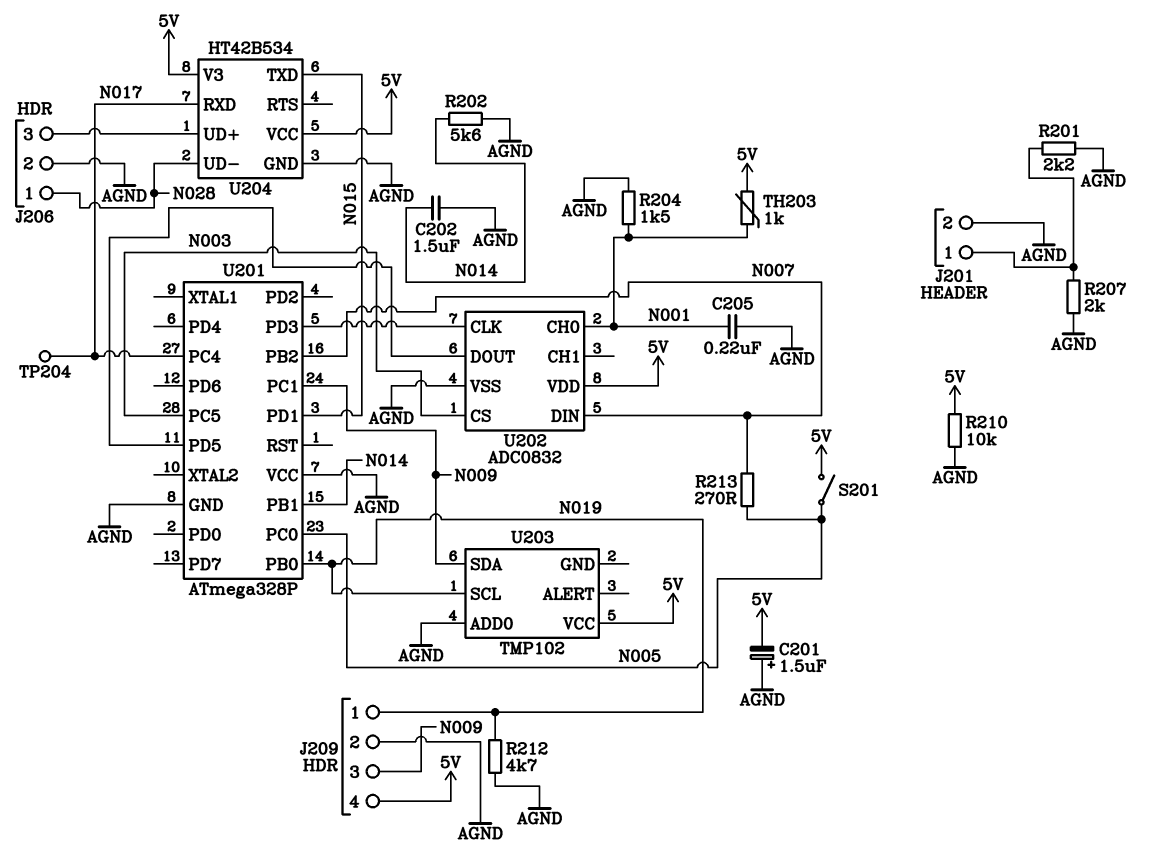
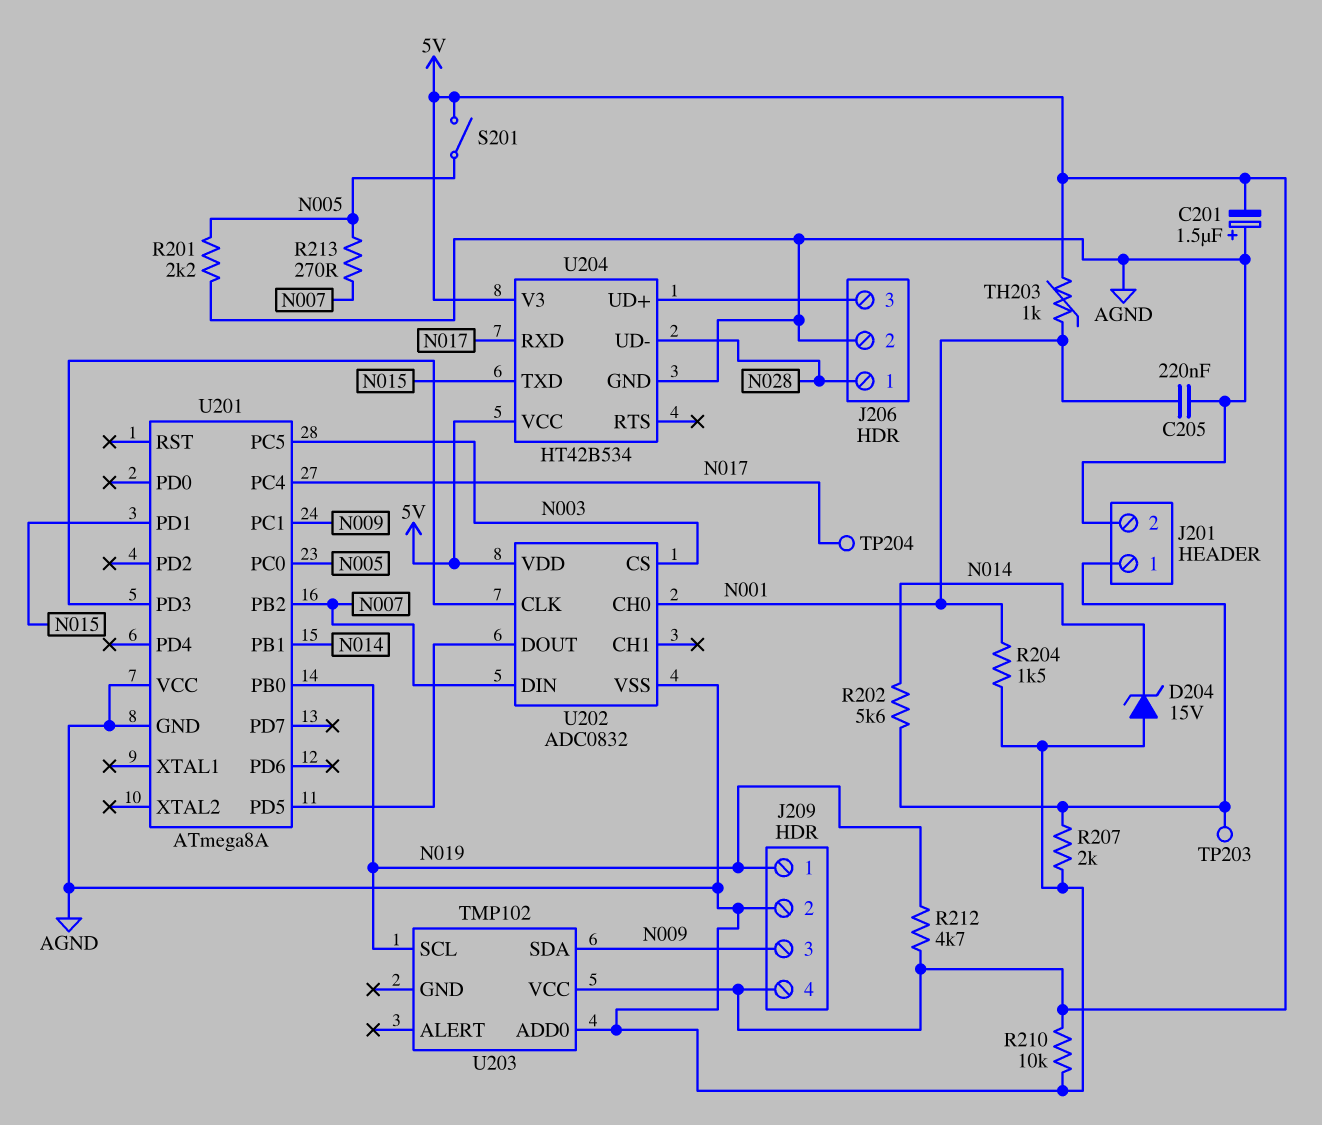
C202: 1.5uF (AGND, N014) -> none
D204: none -> zener 15V (A AGND, K N014)
R201: 2.2k (AGND, J201/1) -> 2.2k (AGND, N005)
R202: 5.6k (AGND, N014) -> 5.6k (J201/1, N014)
R212: 4.7k (AGND, N019) -> 4.7k (5V, N019)
TP203: none -> test point (J201/1)
U201: ATmega328P -> ATmega8A

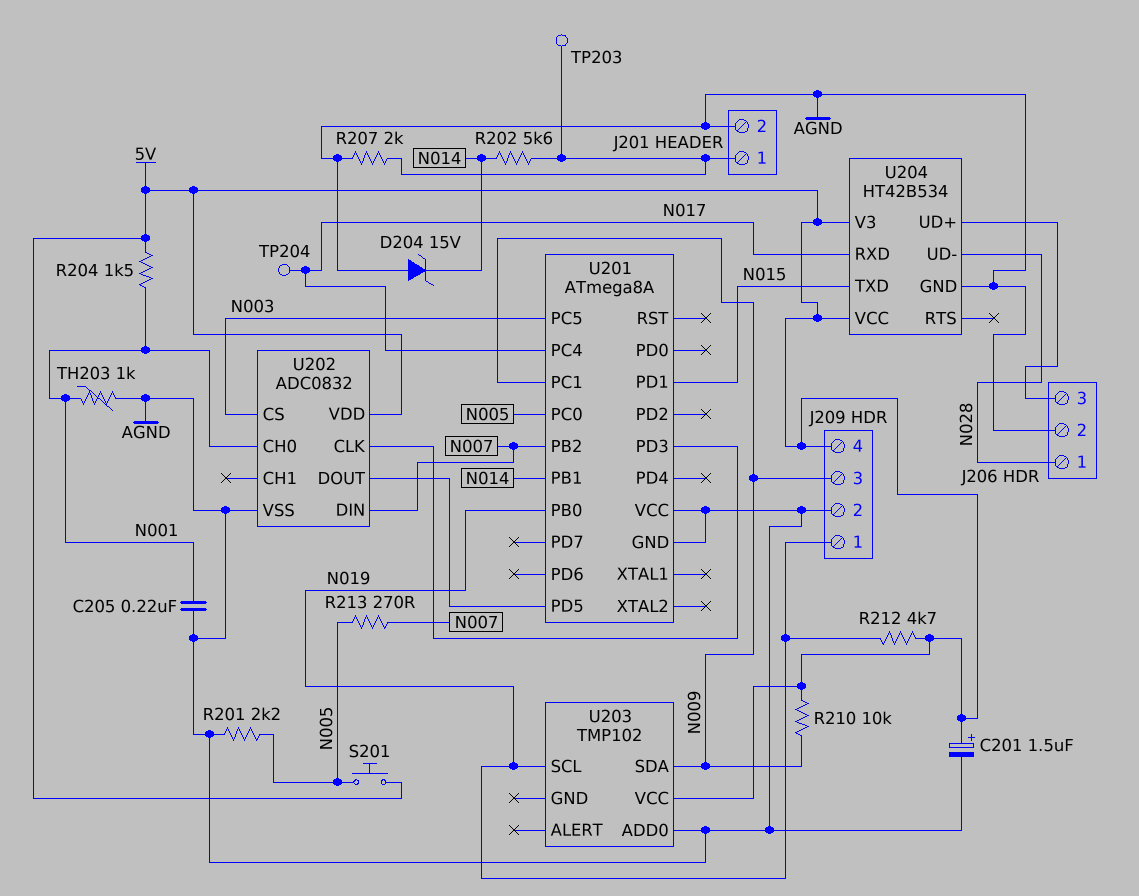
C201: 1.5uF (plus AGND, minus 5V) -> 1.5uF (plus 5V, minus AGND)
R204: 1.5k (AGND, N001) -> 1.5k (5V, N001)
R210: 10k (5V, AGND) -> 10k (5V, N009)
S201: switch (5V, N005) -> button (5V, N005)
TH203: 1k (5V, N001) -> 1k (AGND, N001)

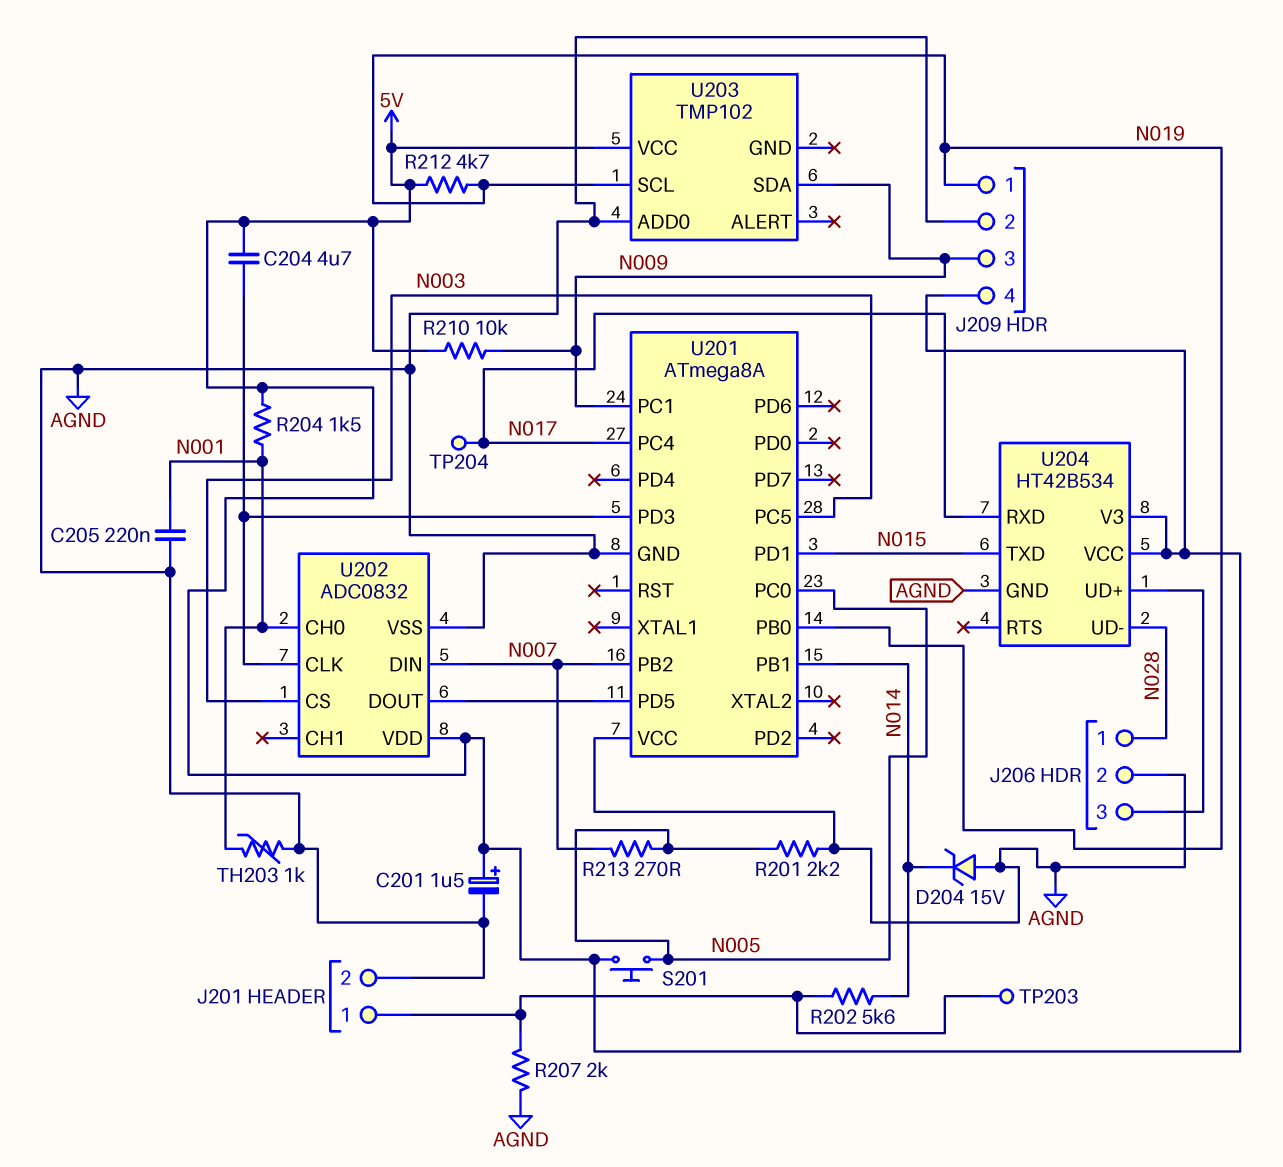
C204: none -> 4.7uF (5V, U201/PD3)

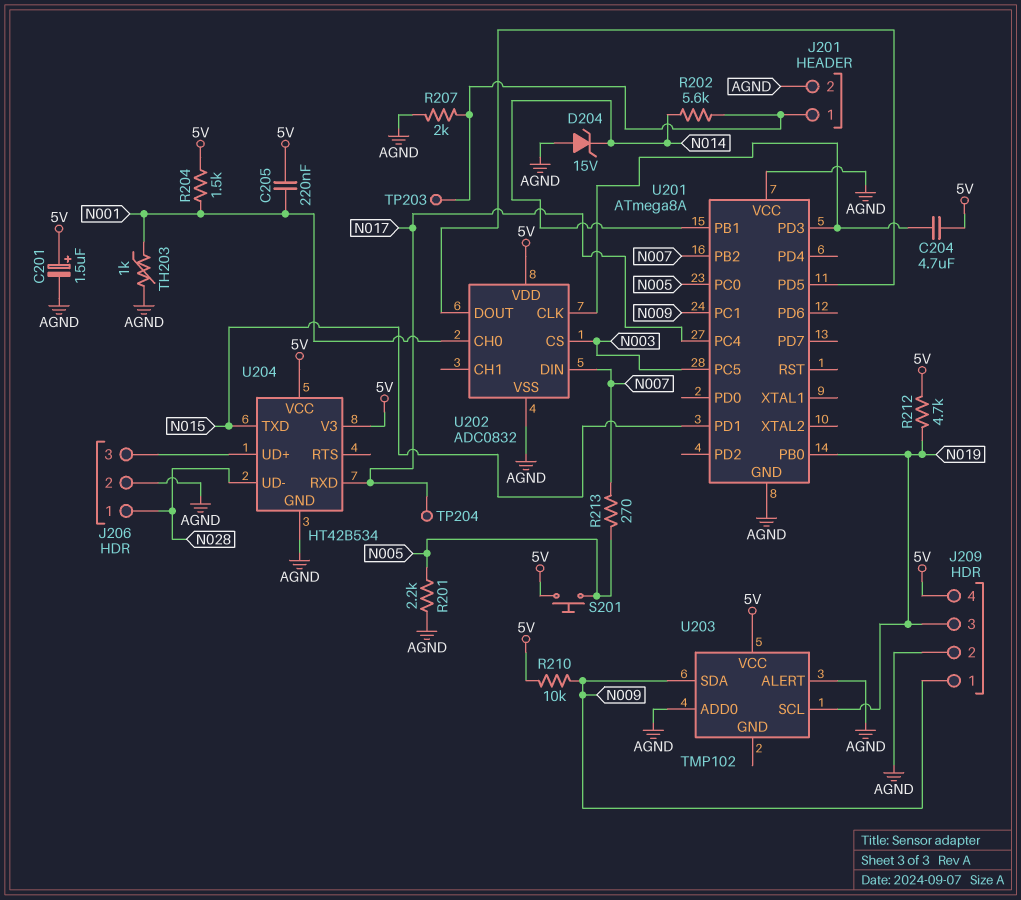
C205: 220nF (AGND, N001) -> 220nF (5V, N001)
J209 pin 1: N019 -> N009
J209 pin 3: N009 -> N019
U203 pin ALERT: none -> AGND

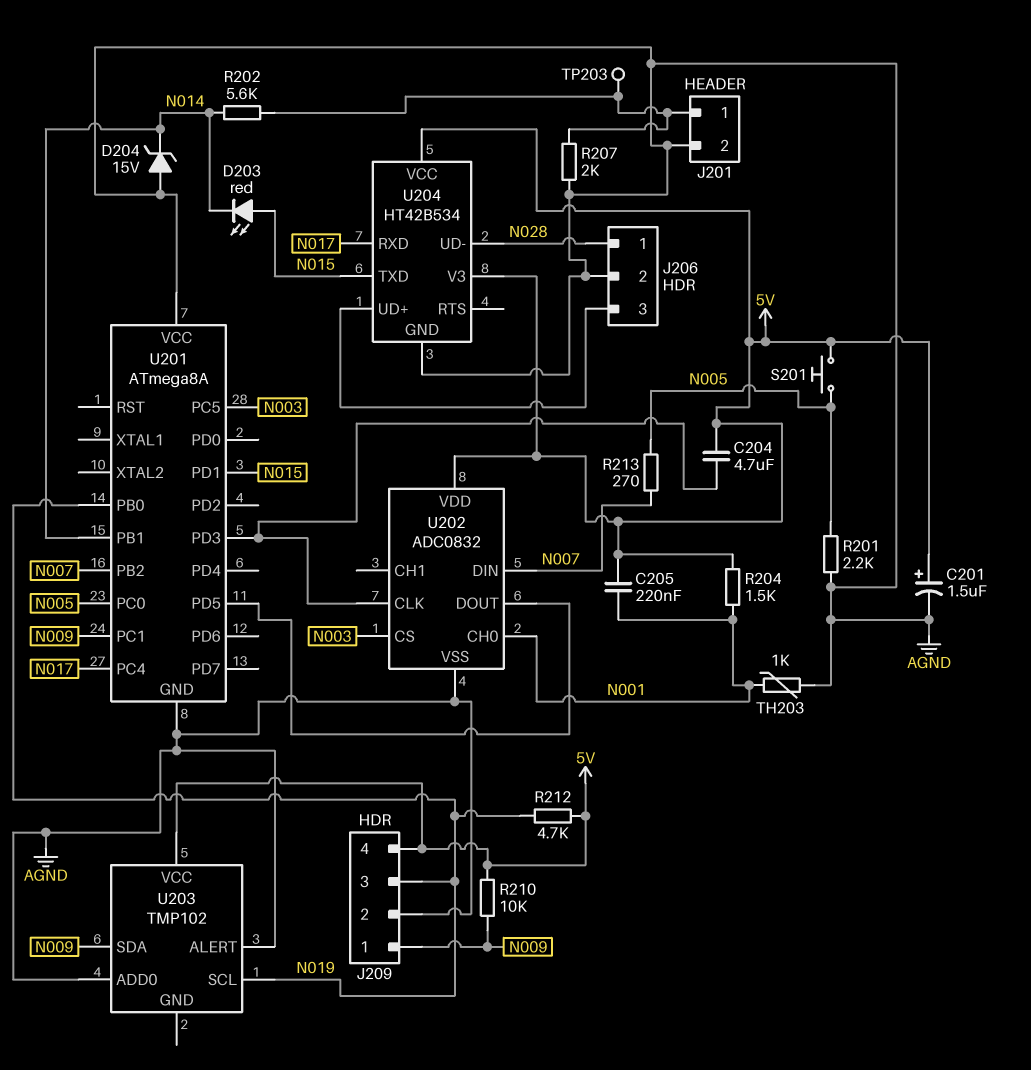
D203: none -> LED red (A N015, K N014)
TP204: test point (N017) -> none

